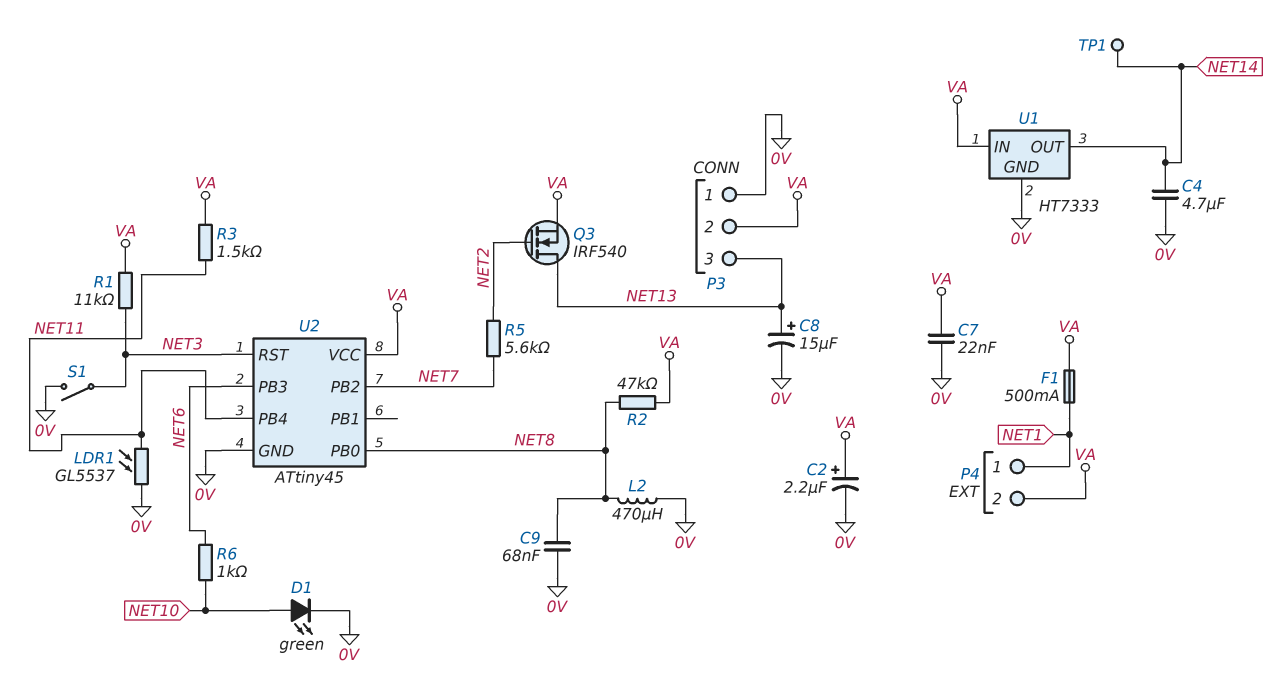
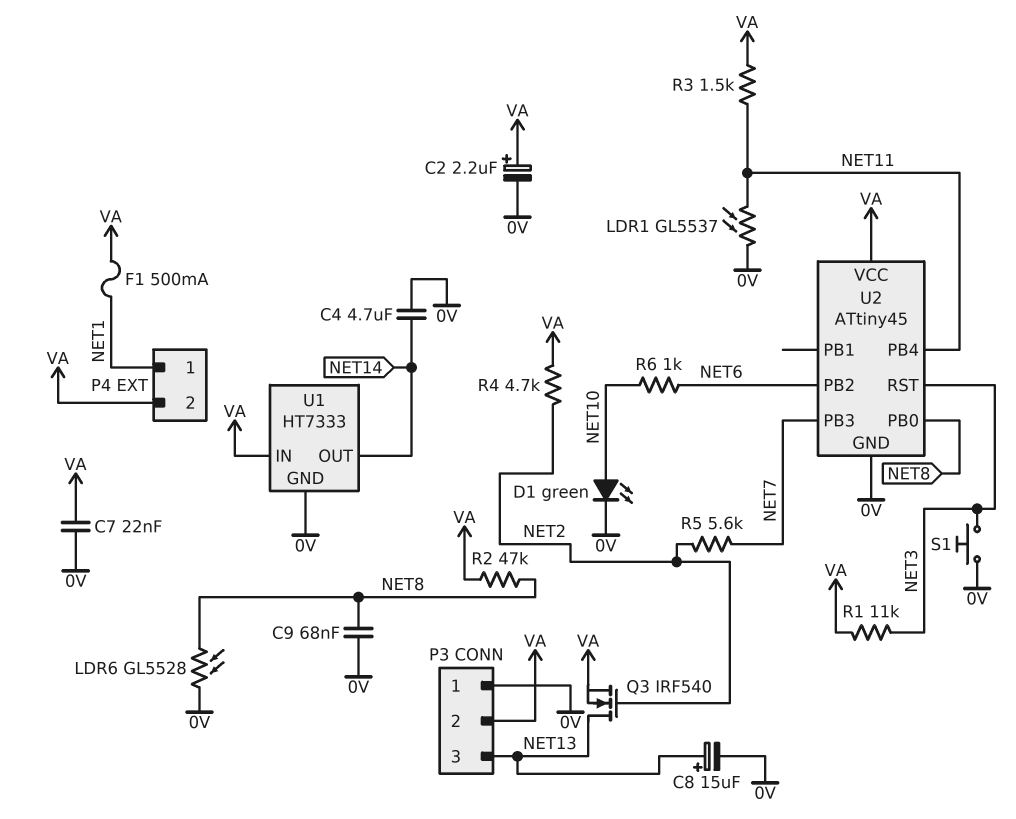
L2: 470uH (0V, NET8) -> none
LDR6: none -> GL5528 (0V, NET8)
R4: none -> 4.7k (NET2, VA)
S1: switch (0V, NET3) -> button (0V, NET3)
TP1: test point (NET14) -> none
U2 pin PB2: NET7 -> NET6
U2 pin PB3: NET6 -> NET7

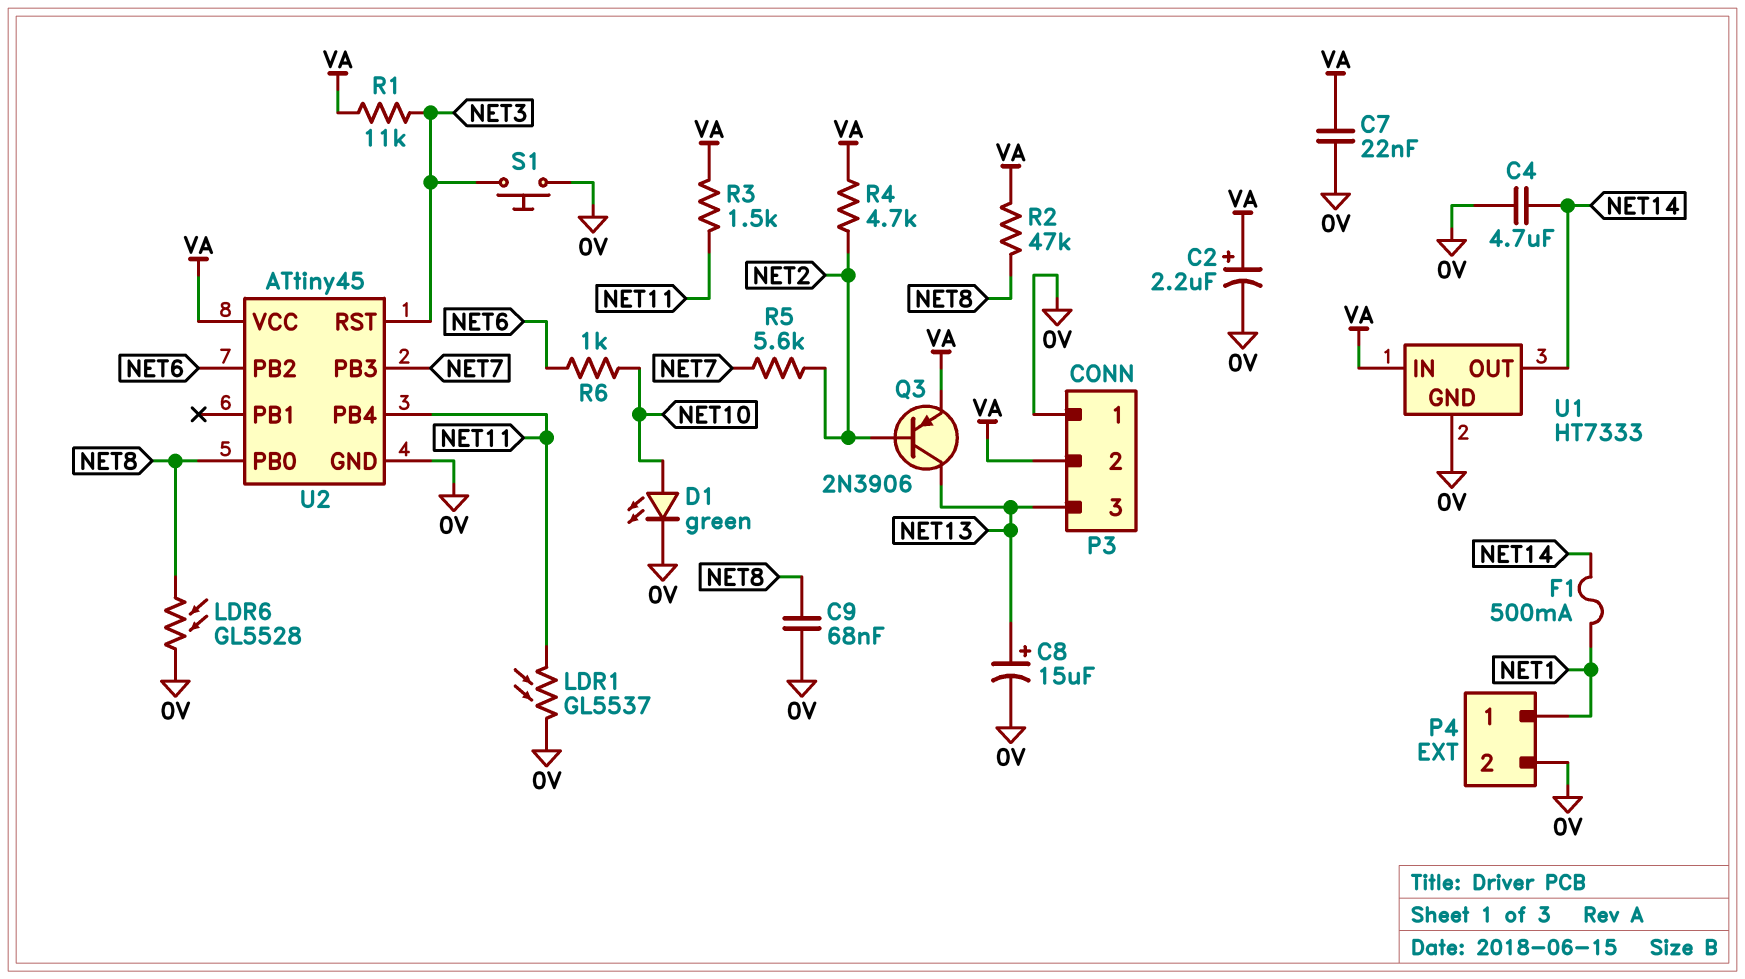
F1: 500mA (NET1, VA) -> 500mA (NET1, NET14)
P4 pin 2: VA -> 0V
Q3: NMOS IRF540 (G NET2, D NET13, S VA) -> PNP 2N3906 (B NET2, C NET13, E VA)

